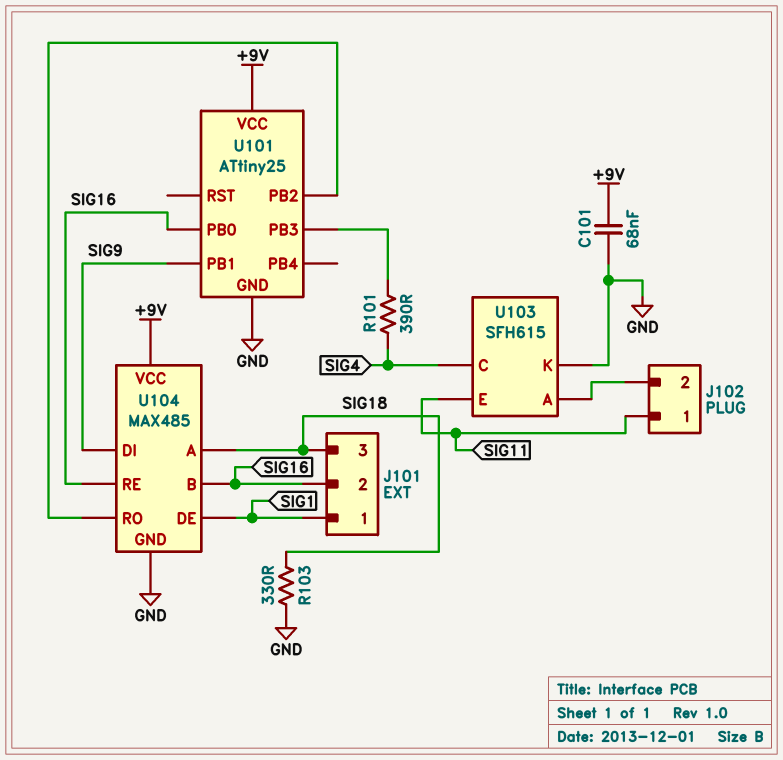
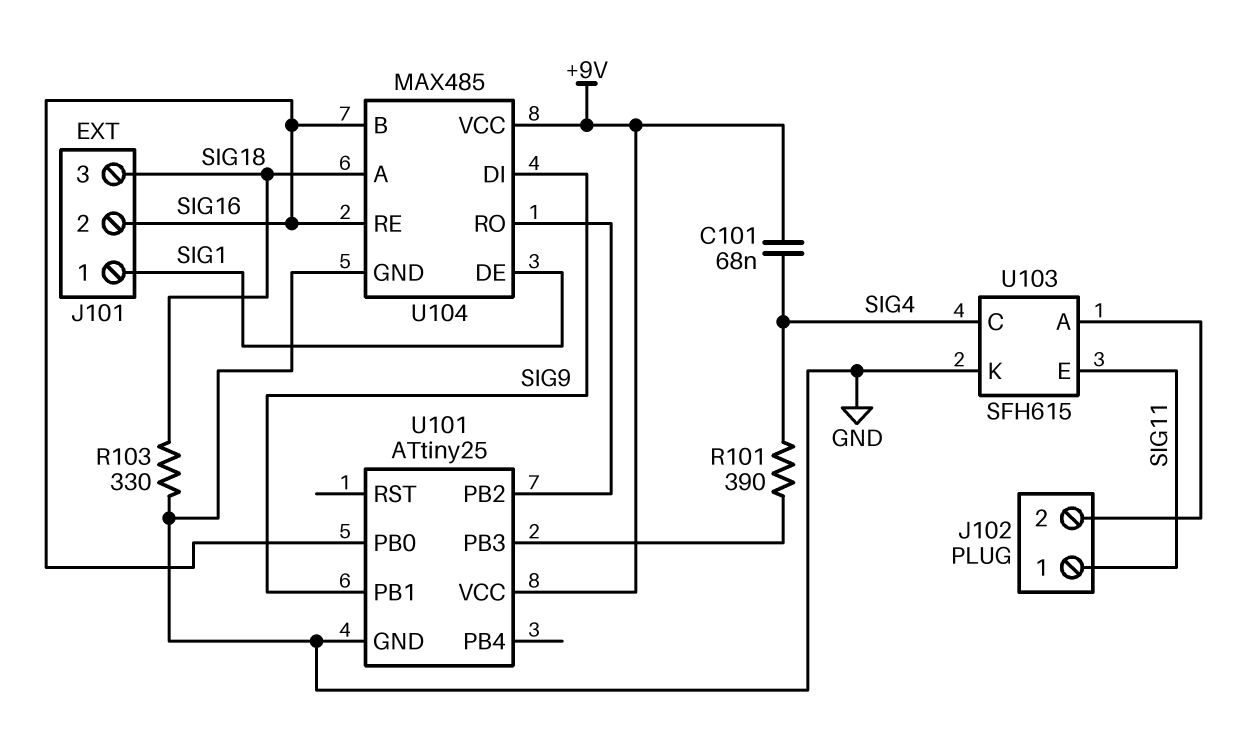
C101: 68nF (+9V, GND) -> 68nF (+9V, SIG4)

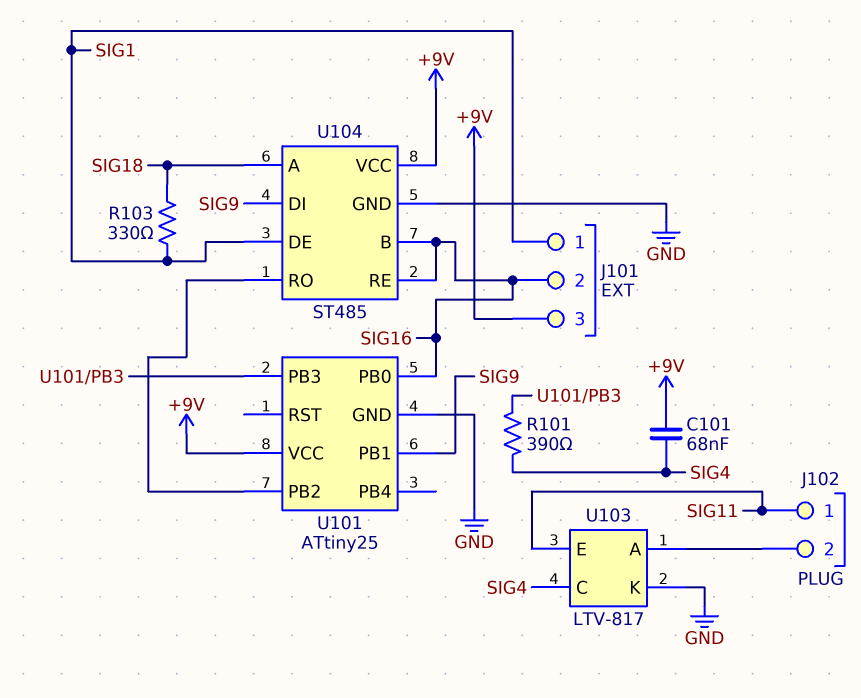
J101 pin 3: SIG18 -> +9V
R103: 330 (GND, SIG18) -> 330 (SIG1, SIG18)
U103: SFH615 -> LTV-817
U104: MAX485 -> ST485

